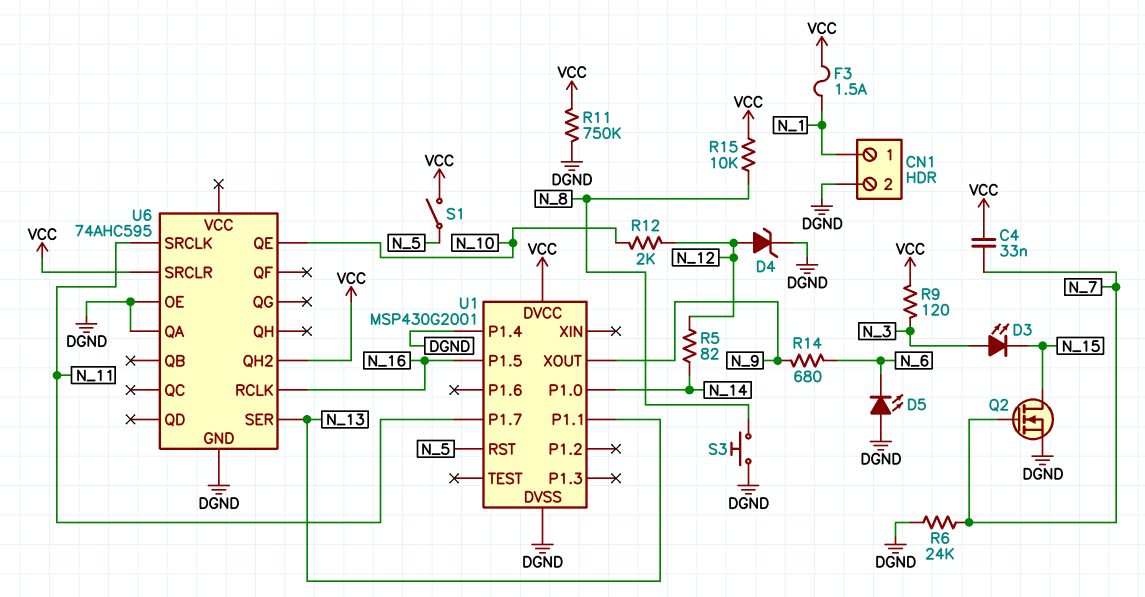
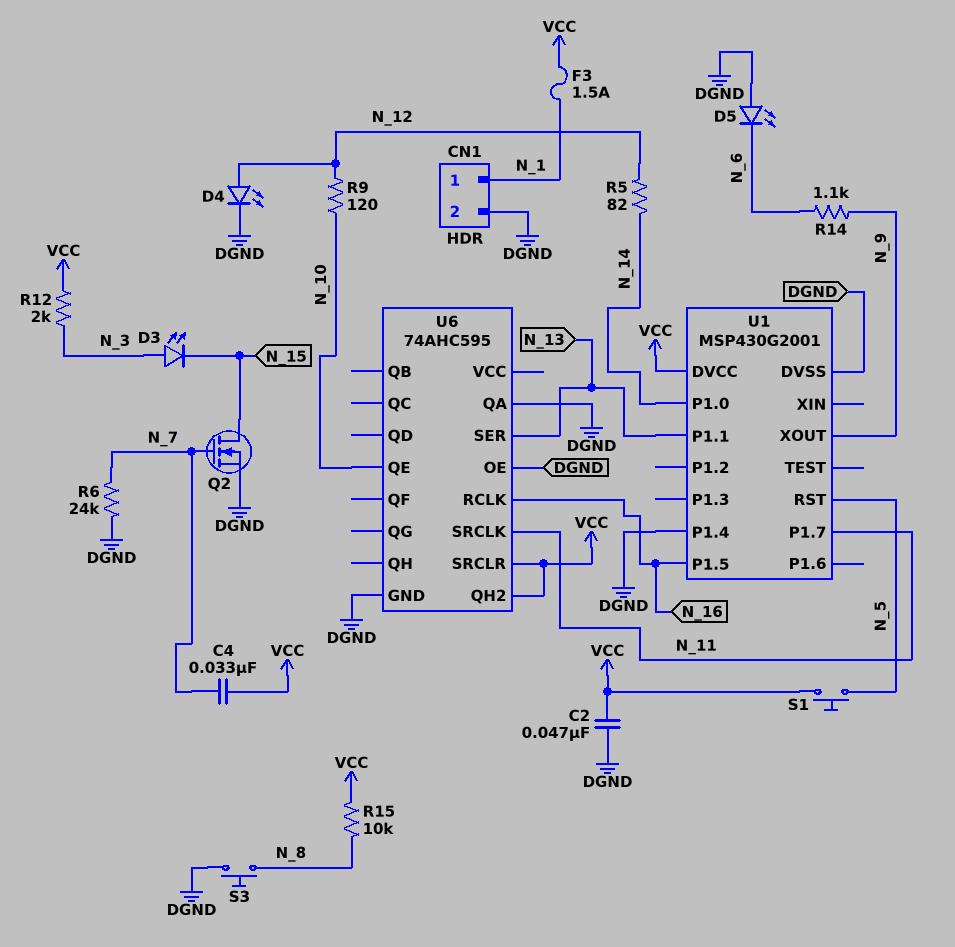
C2: none -> 47nF (DGND, VCC)
D4: zener (A N_12, K DGND) -> LED (A N_12, K DGND)
R9: 120 (N_3, VCC) -> 120 (N_10, N_12)
R11: 750k (DGND, VCC) -> none
R12: 2k (N_10, N_12) -> 2k (N_3, VCC)
R14: 680 (N_6, N_9) -> 1.1k (N_6, N_9)
S1: switch (N_5, VCC) -> button (N_5, VCC)

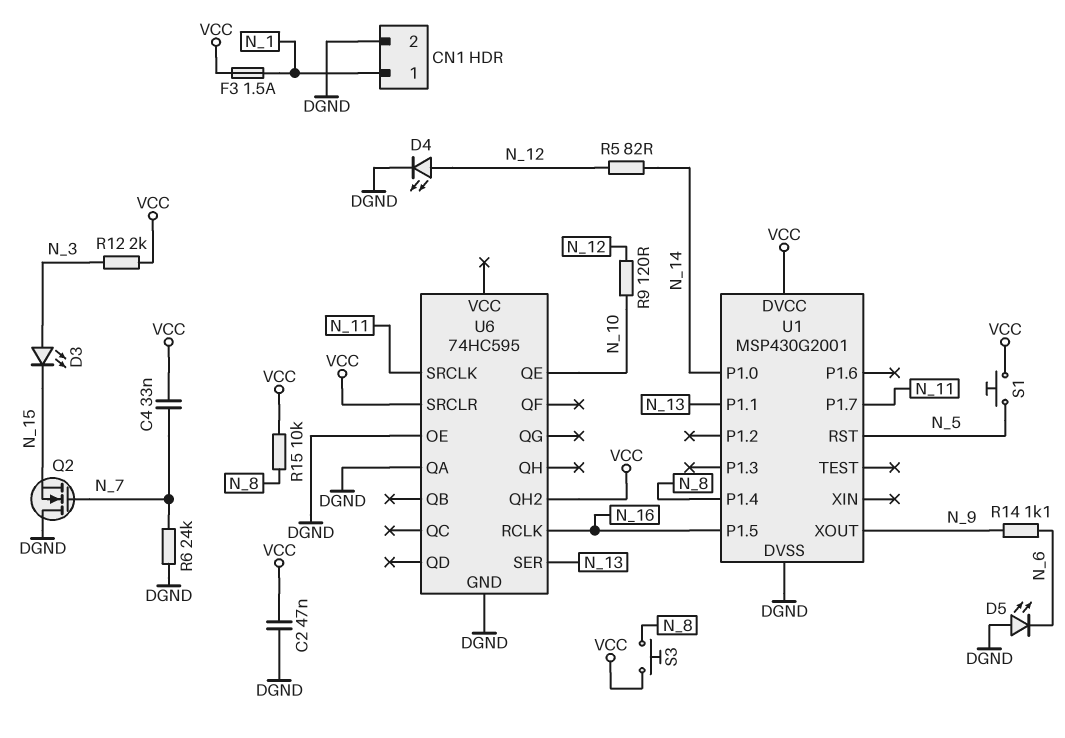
Q2: NMOS (G N_7, D N_15, S DGND) -> NMOS (G N_7, D DGND, S N_15)
S3: button (DGND, N_8) -> button (N_8, VCC)
U1 pin P1.4: DGND -> N_8
U6: 74AHC595 -> 74HC595

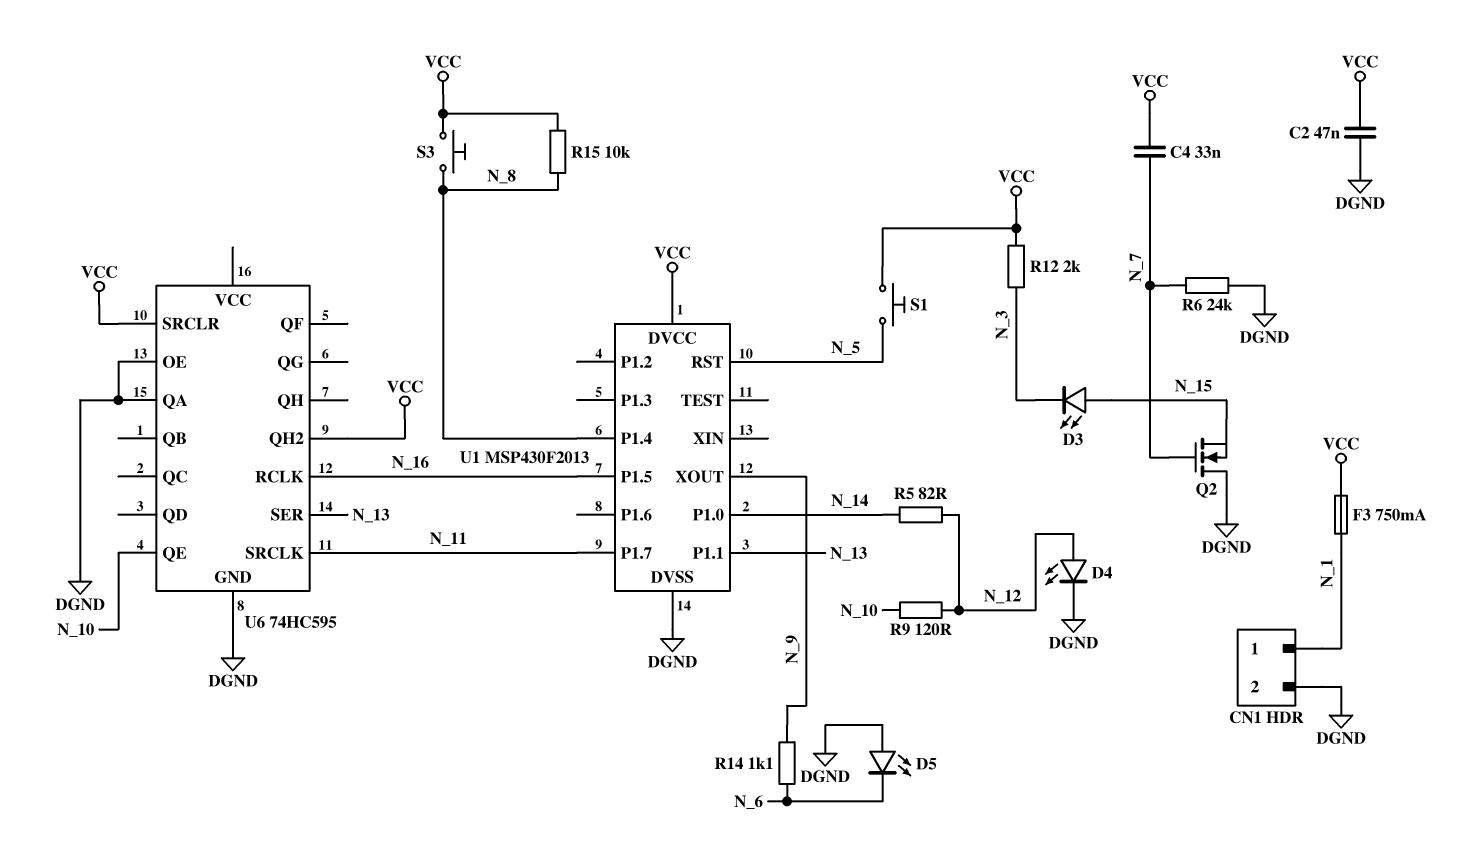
D3: LED (A N_3, K N_15) -> LED (A N_15, K N_3)
F3: 1.5A (N_1, VCC) -> 750mA (N_1, VCC)
U1: MSP430G2001 -> MSP430F2013

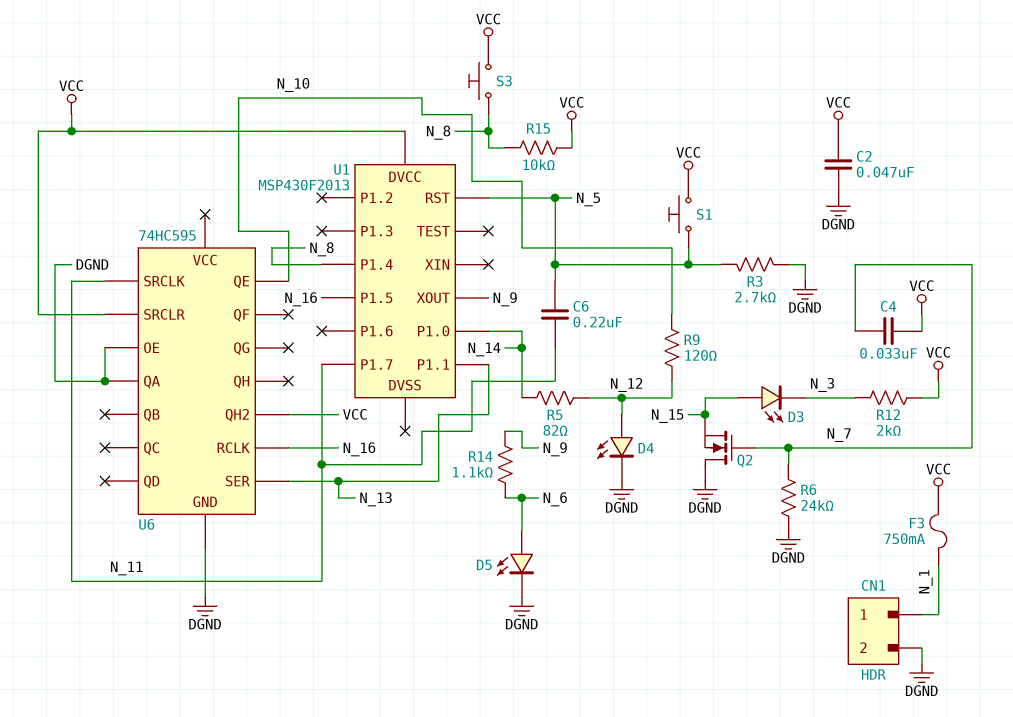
C6: none -> 220nF (N_5, N_11)
D5: LED (A DGND, K N_6) -> LED (A N_6, K DGND)
R3: none -> 2.7k (DGND, N_5)
U1 pin DVSS: DGND -> none

